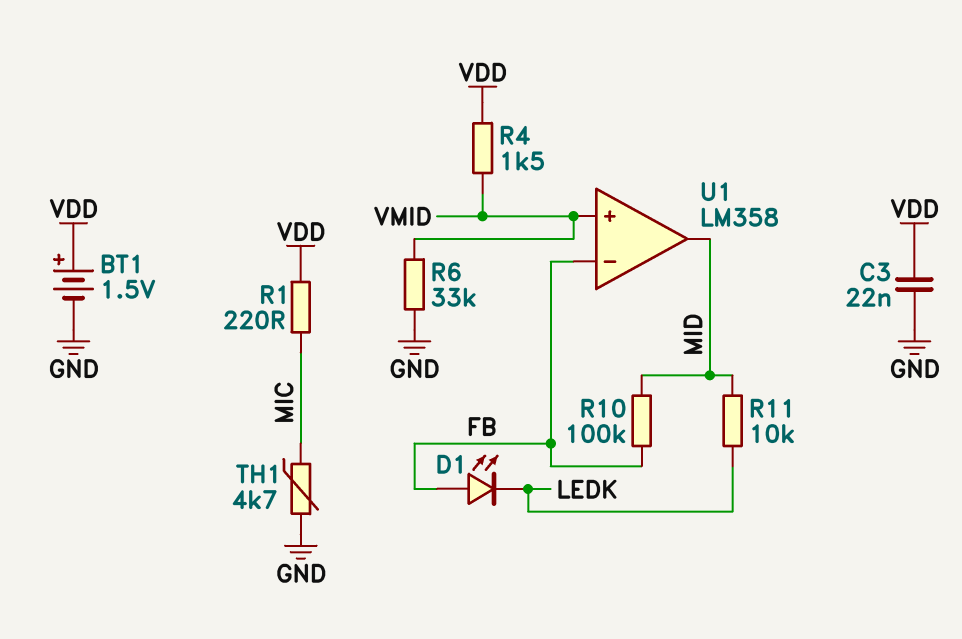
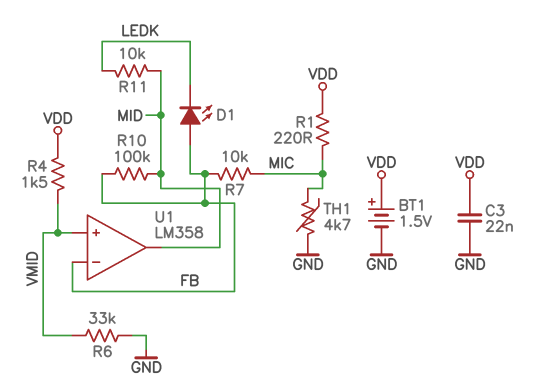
R7: none -> 10k (FB, MIC)

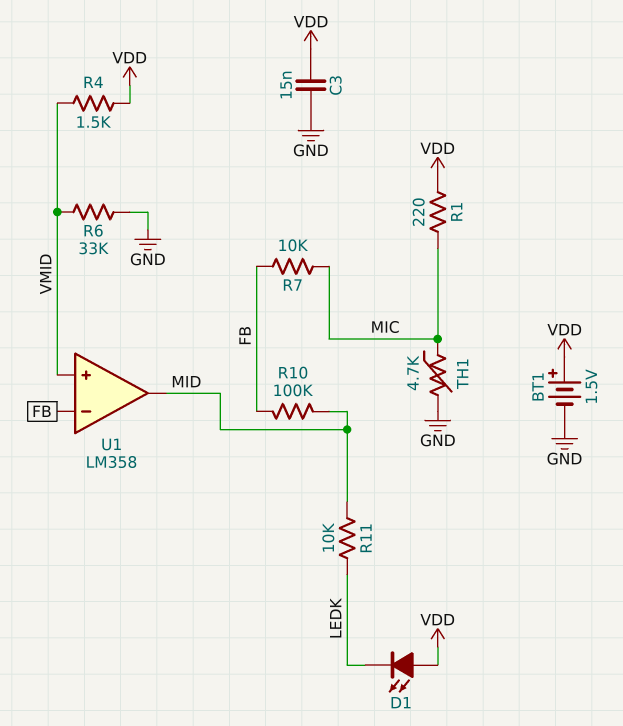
C3: 22nF (GND, VDD) -> 15nF (GND, VDD)
D1: LED (A FB, K LEDK) -> LED (A VDD, K LEDK)

